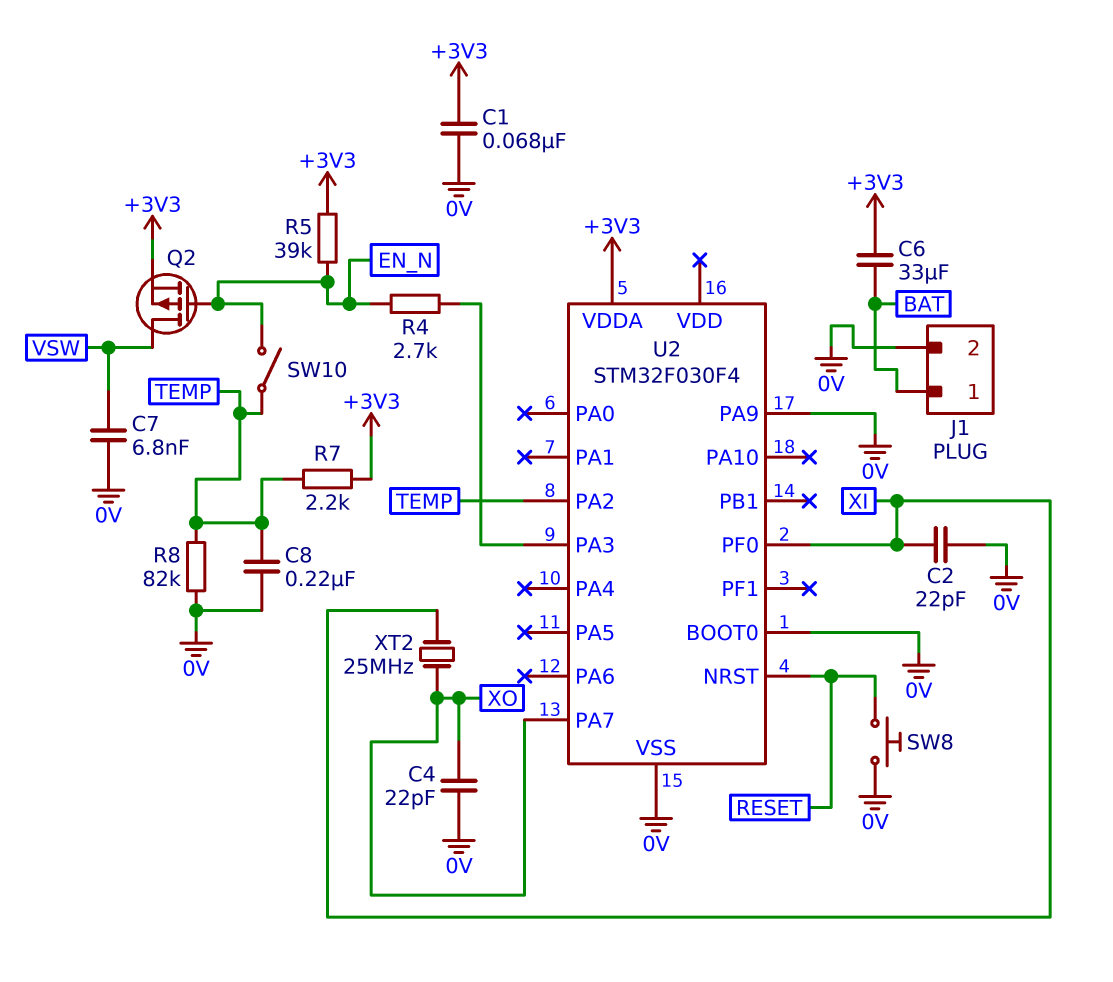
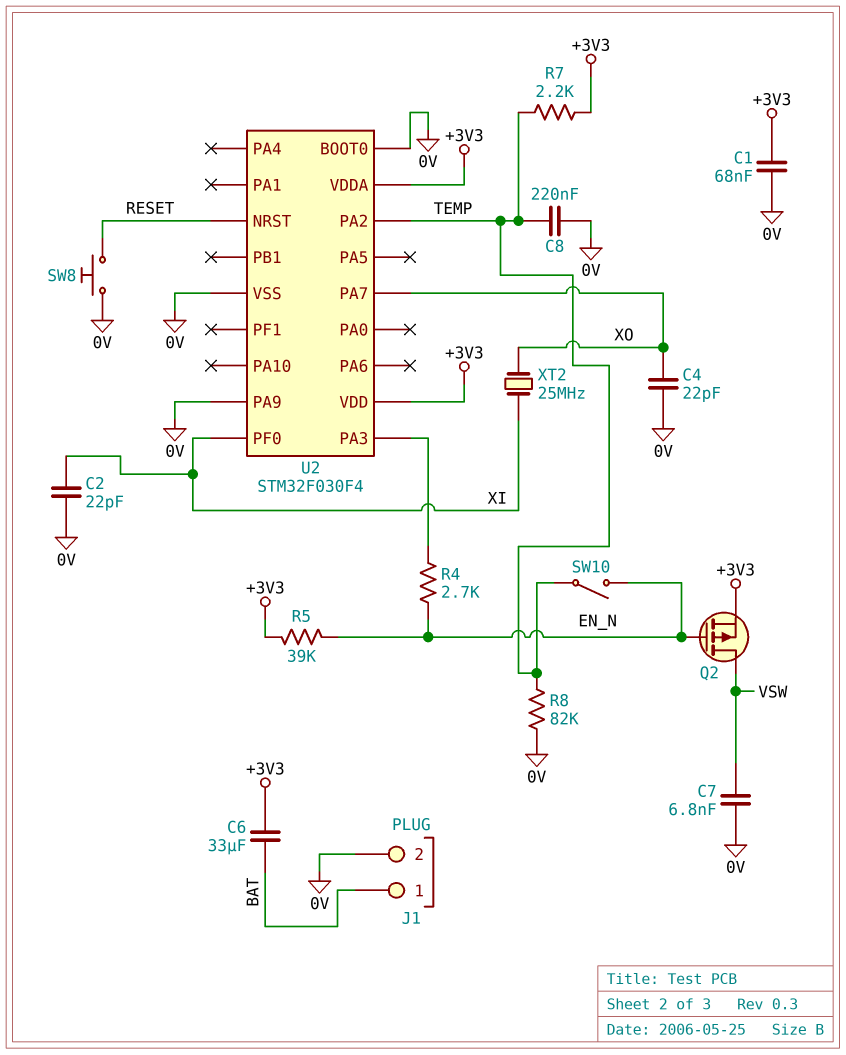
U2 pin VDD: none -> +3V3

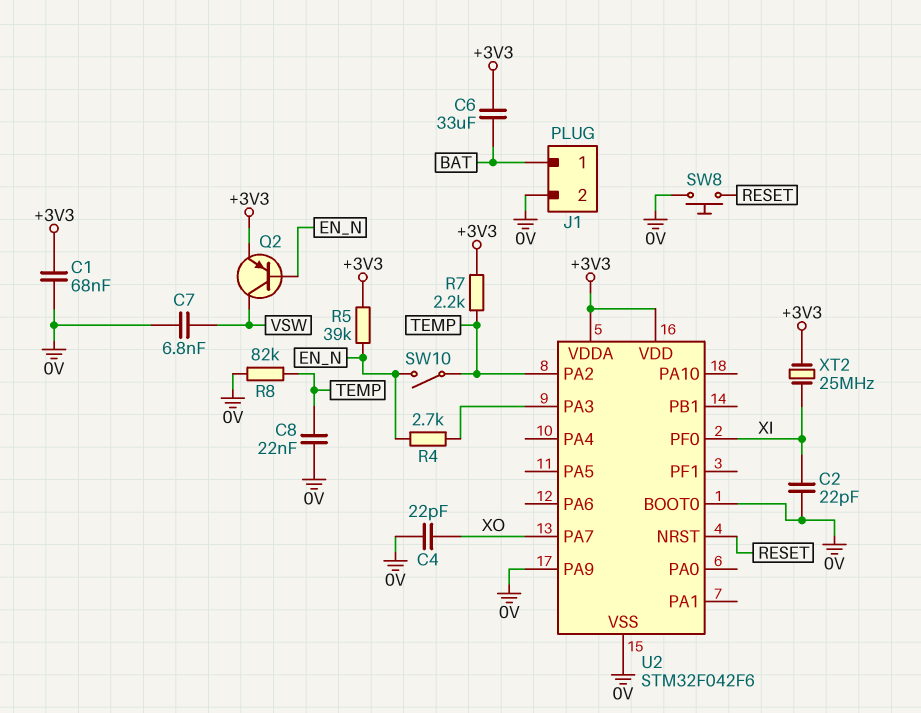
C8: 220nF (0V, TEMP) -> 22nF (0V, TEMP)
Q2: PMOS (G EN_N, D VSW, S +3V3) -> PNP (B EN_N, C VSW, E +3V3)
U2: STM32F030F4 -> STM32F042F6
XT2: 25MHz (XI, XO) -> 25MHz (+3V3, XI)

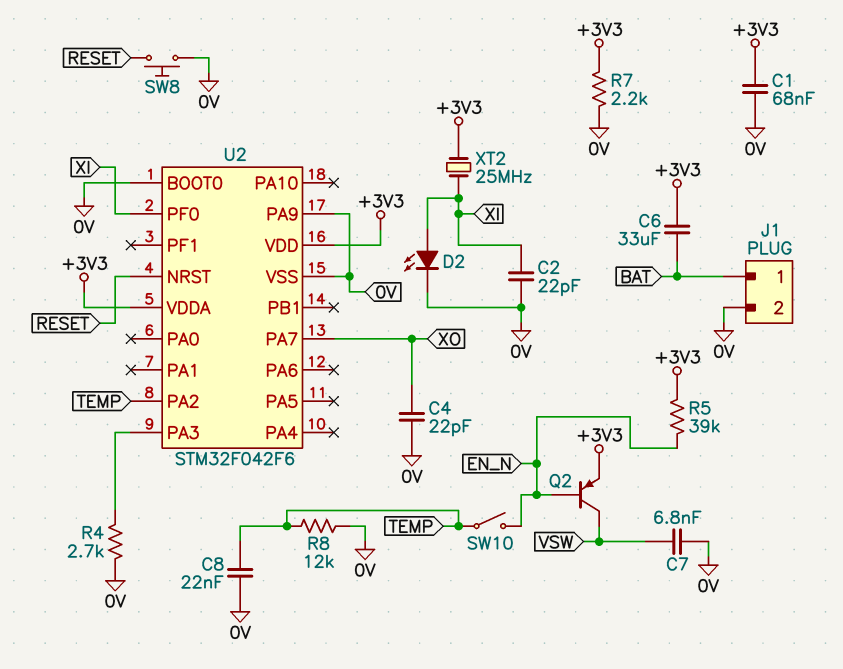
D2: none -> LED (A XI, K 0V)
R4: 2.7k (EN_N, U2/PA3) -> 2.7k (0V, U2/PA3)
R7: 2.2k (+3V3, TEMP) -> 2.2k (+3V3, 0V)
R8: 82k (0V, TEMP) -> 12k (0V, TEMP)

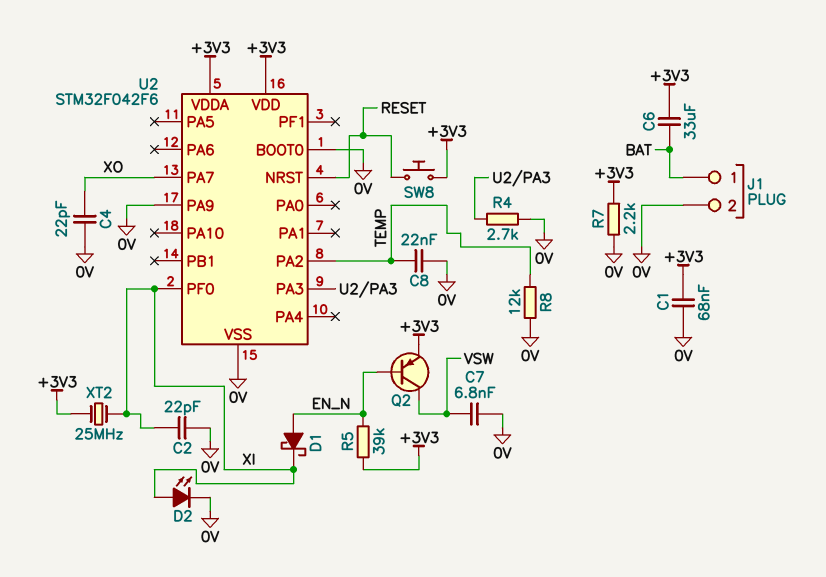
D1: none -> schottky (A EN_N, K XI)
SW8: button (0V, RESET) -> button (+3V3, RESET)
SW10: switch (EN_N, TEMP) -> none

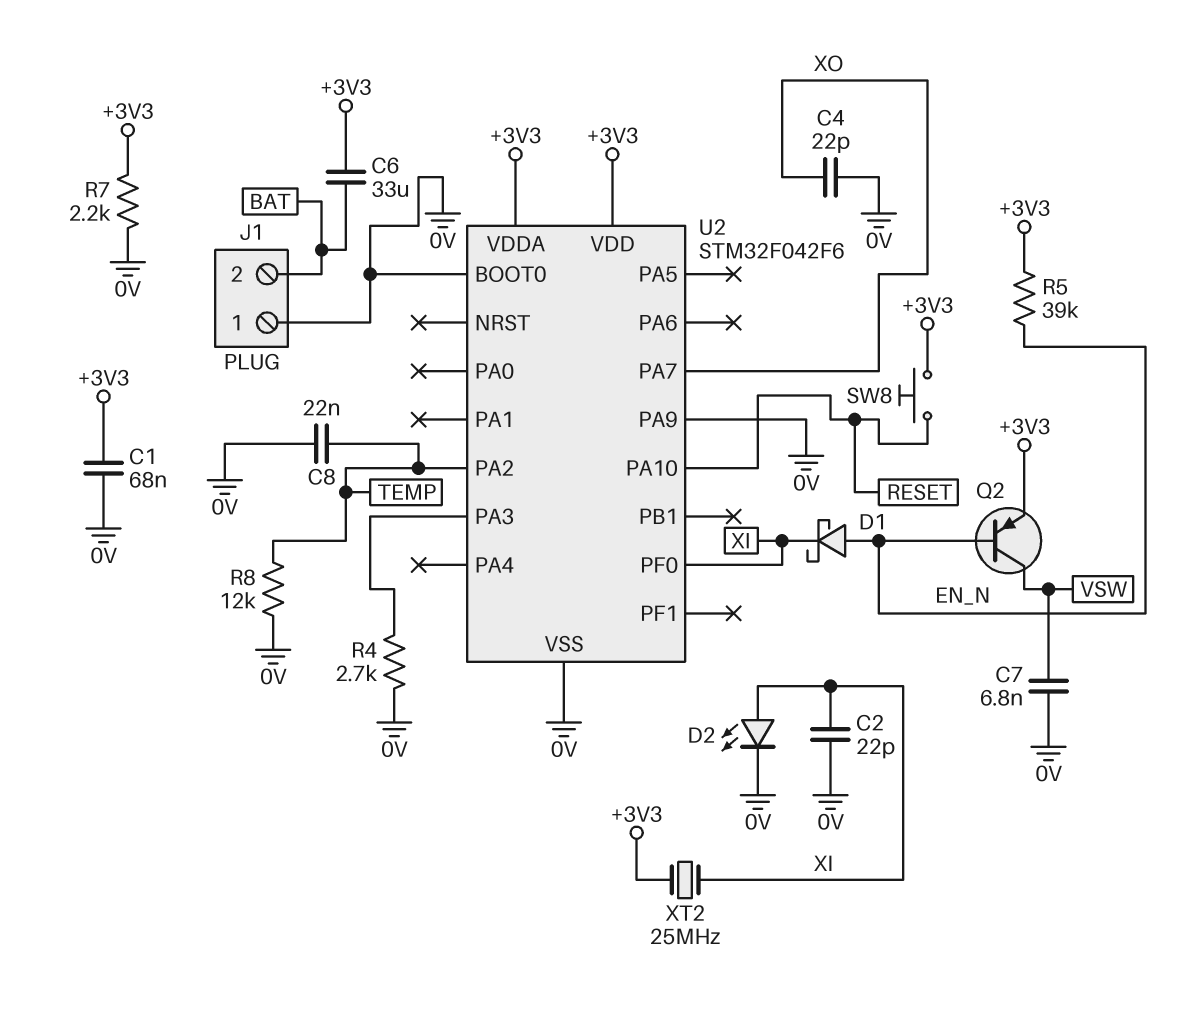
J1 pin 1: BAT -> 0V
J1 pin 2: 0V -> BAT
U2 pin NRST: RESET -> none
U2 pin PA10: none -> RESET

